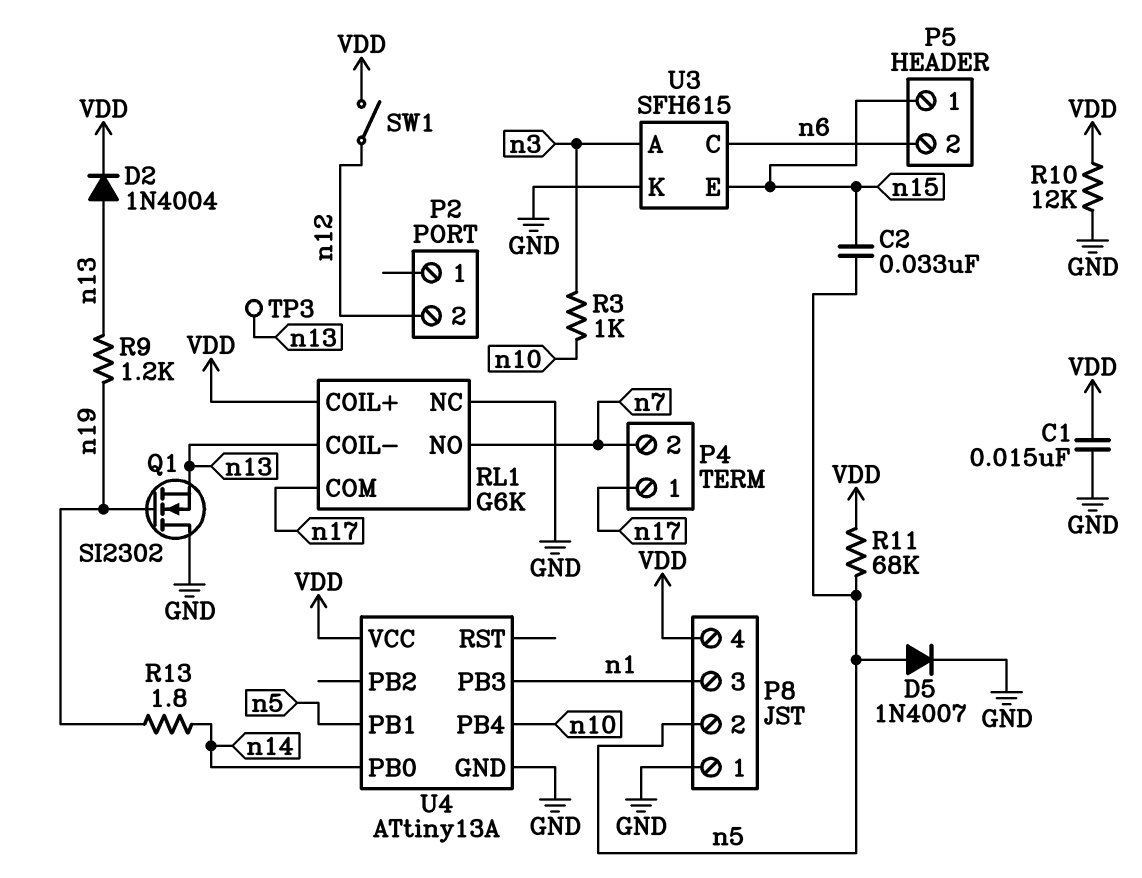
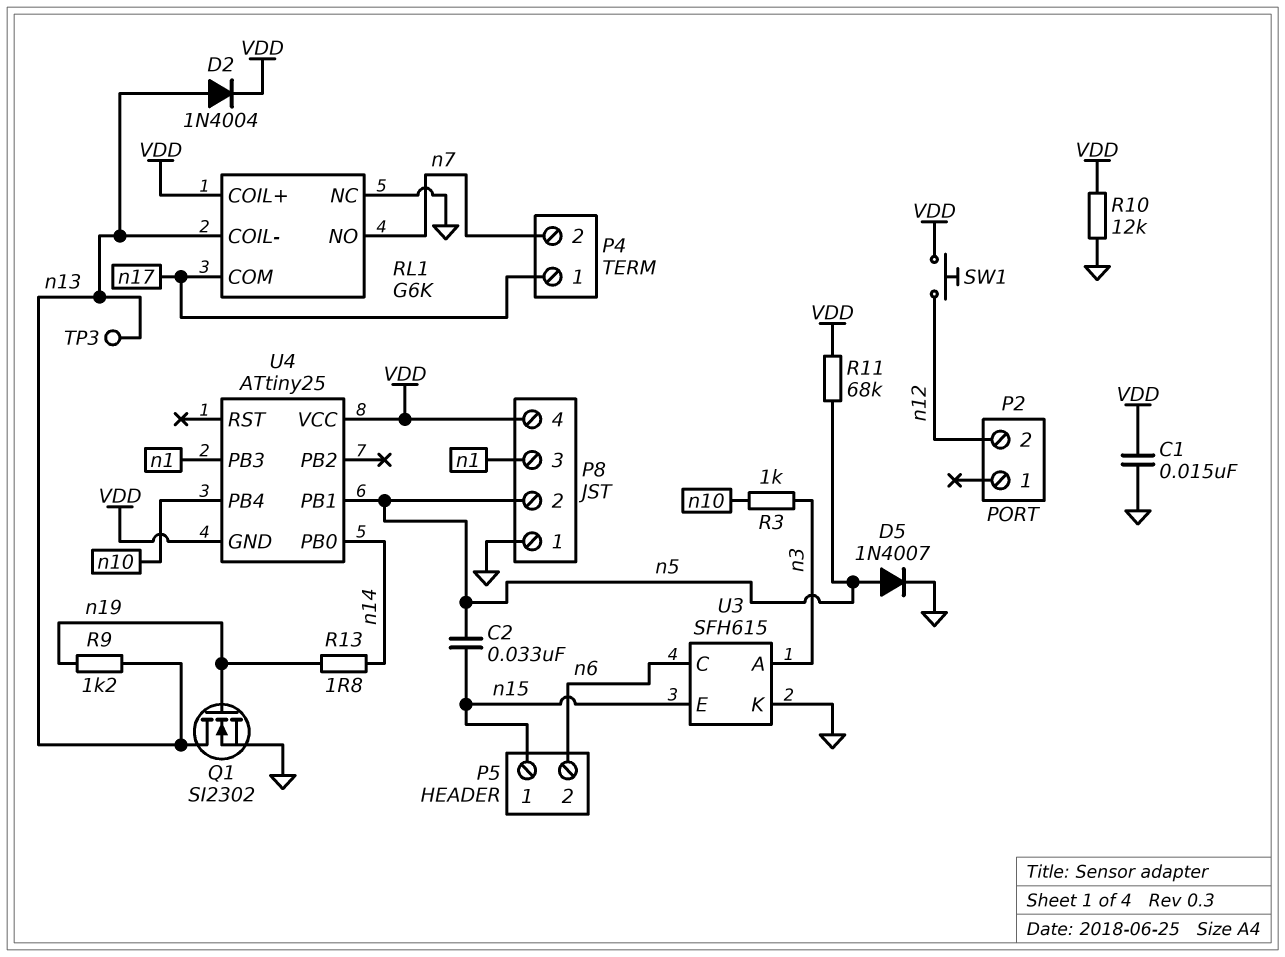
Q1: NMOS SI2302 (G n19, D GND, S n13) -> NMOS SI2302 (G n19, D n13, S GND)
SW1: switch (VDD, n12) -> button (VDD, n12)
U4: ATtiny13A -> ATtiny25
U4 pin GND: GND -> VDD

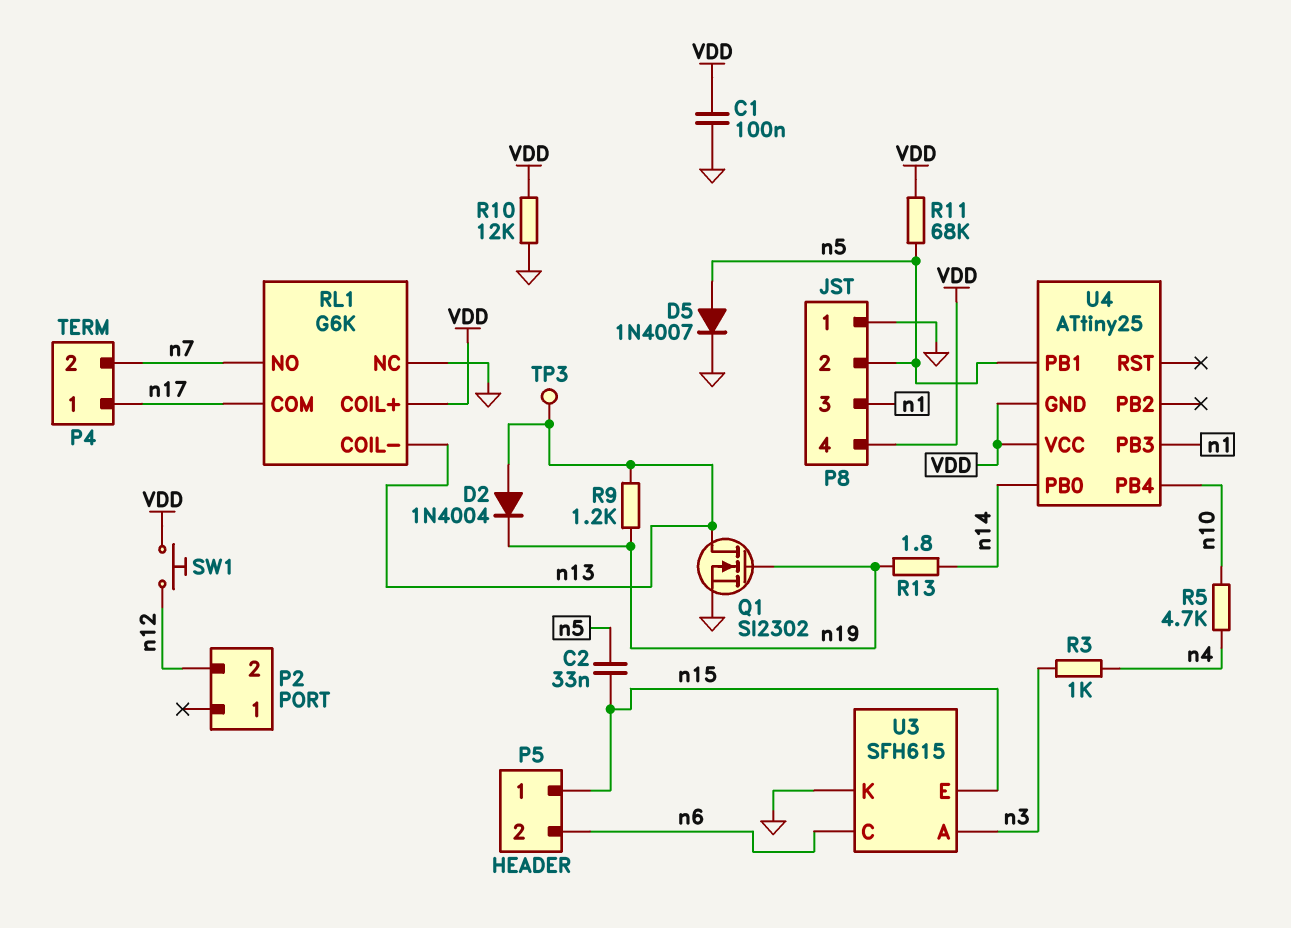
C1: 15nF (GND, VDD) -> 100nF (GND, VDD)
D2: diode 1N4004 (A n13, K VDD) -> diode 1N4004 (A n13, K n19)
R3: 1k (n3, n10) -> 1k (n3, n4)
R5: none -> 4.7k (n4, n10)

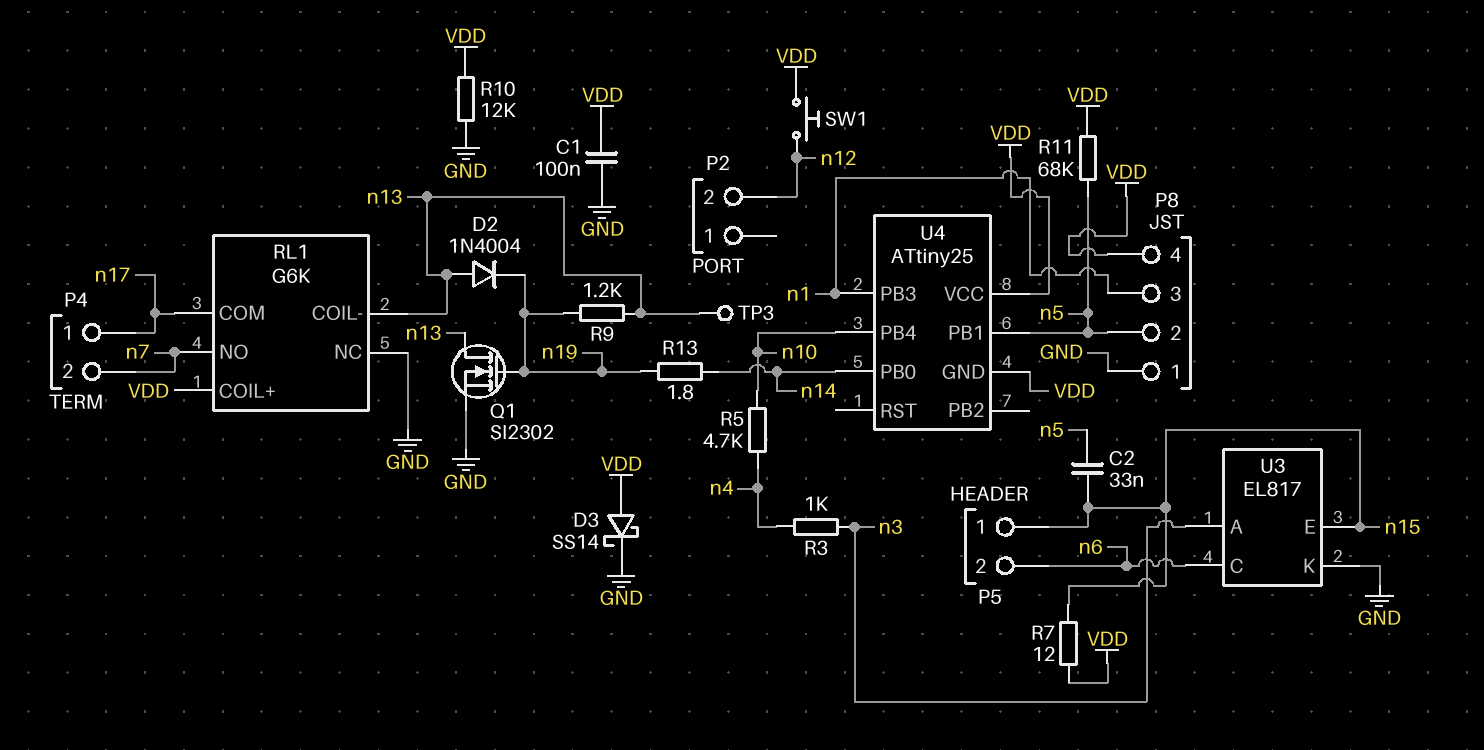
D3: none -> schottky SS14 (A VDD, K GND)
D5: diode 1N4007 (A n5, K GND) -> none
R7: none -> 12 (VDD, n15)
U3: SFH615 -> EL817

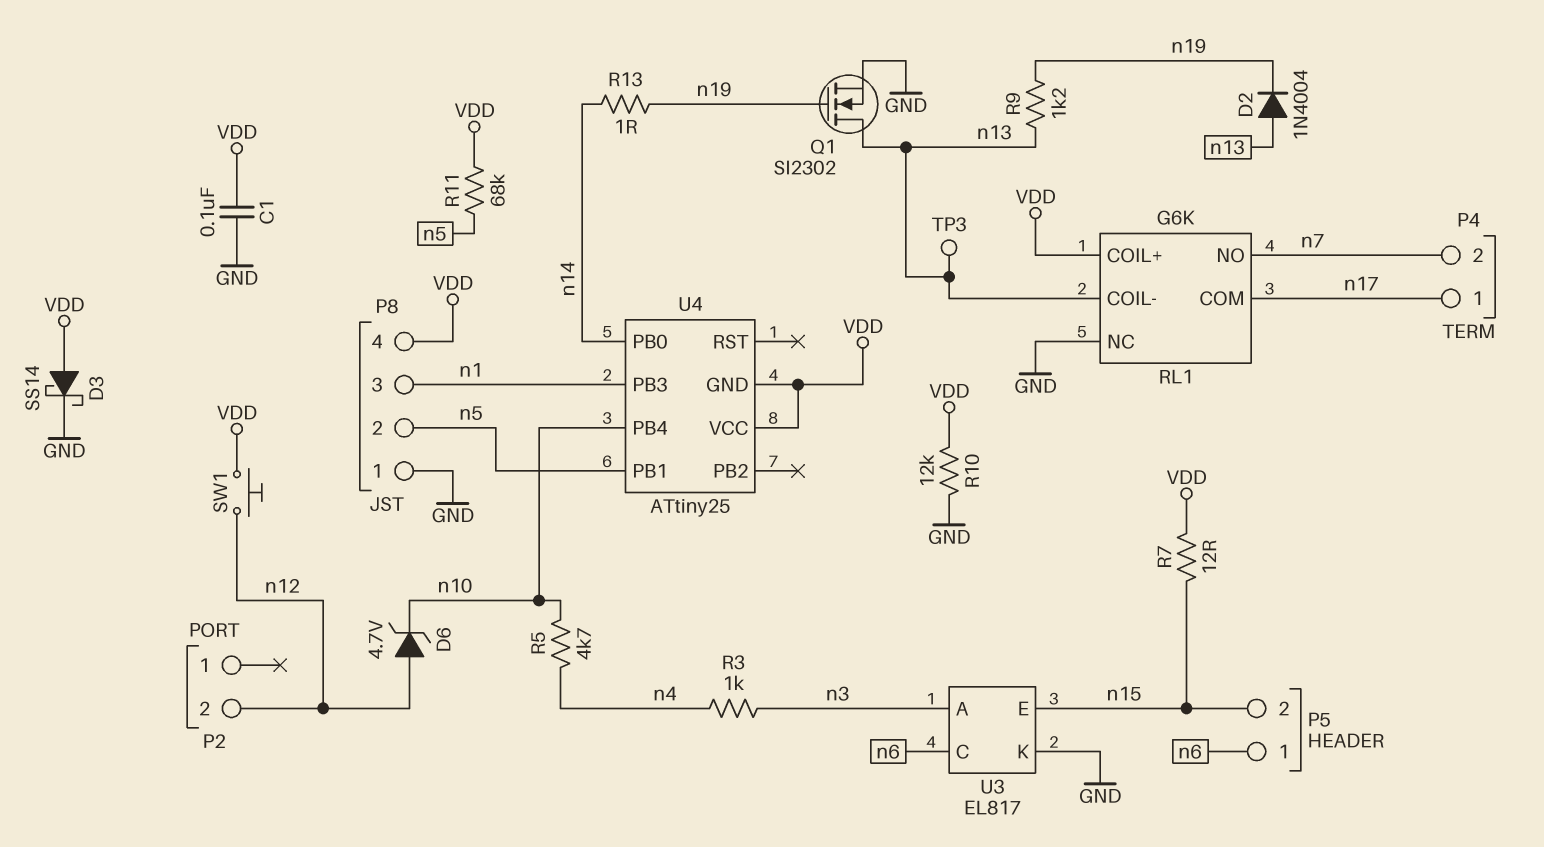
C2: 33nF (n5, n15) -> none
D6: none -> zener 4.7V (A n12, K n10)
P5 pin 1: n15 -> n6
P5 pin 2: n6 -> n15
R13: 1.8 (n14, n19) -> 1 (n14, n19)

